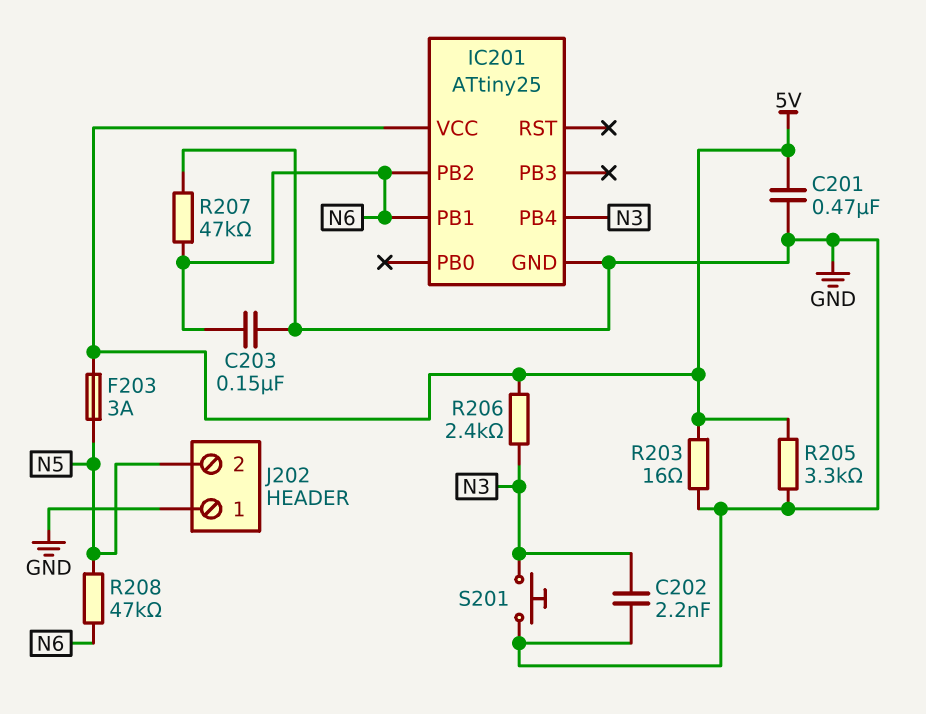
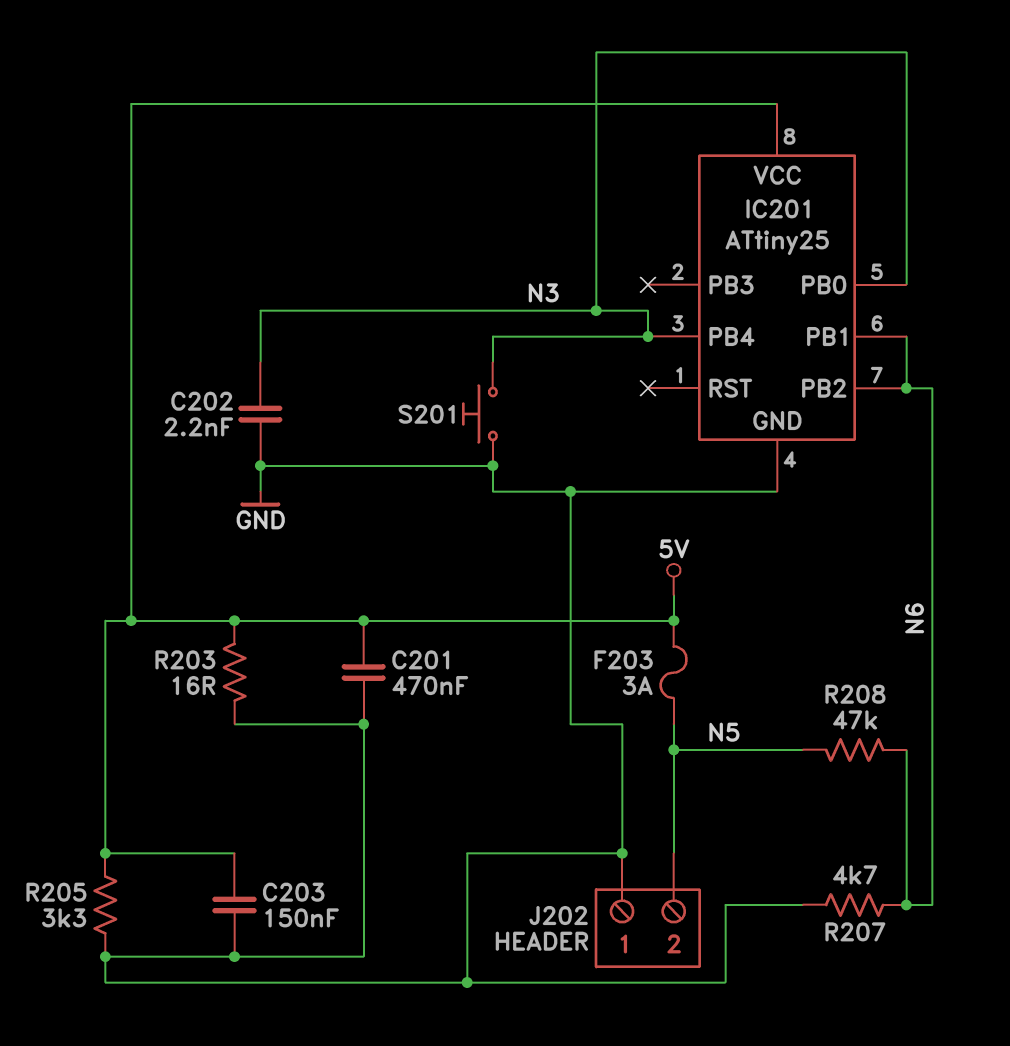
C203: 150nF (GND, N6) -> 150nF (5V, GND)
IC201 pin PB0: none -> N3
R206: 2.4k (5V, N3) -> none
R207: 47k (GND, N6) -> 4.7k (GND, N6)

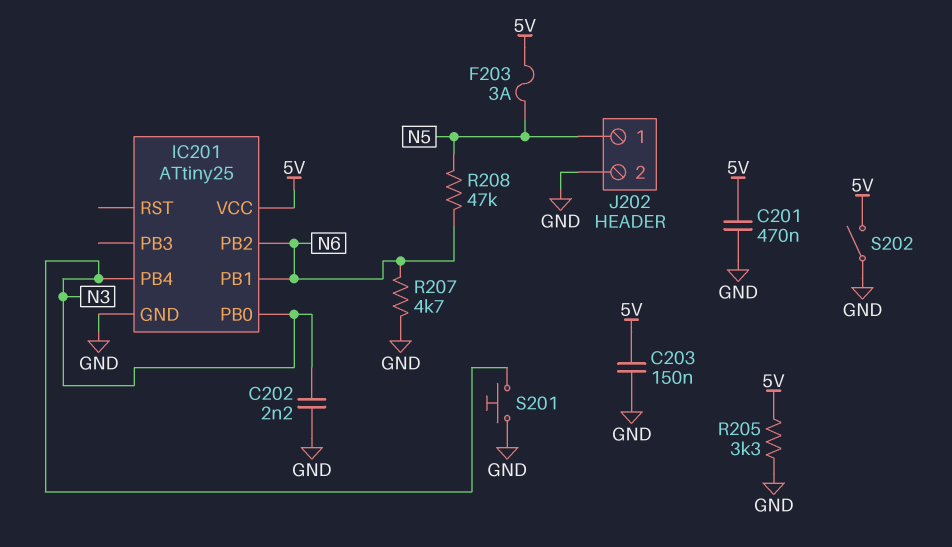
J202 pin 1: GND -> N5
J202 pin 2: N5 -> GND
R203: 16 (5V, GND) -> none
S202: none -> switch (5V, GND)

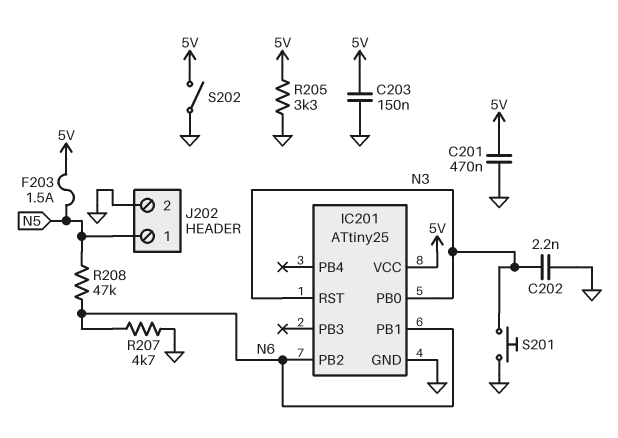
F203: 3A (5V, N5) -> 1.5A (5V, N5)
IC201 pin PB4: N3 -> none
IC201 pin RST: none -> N3

